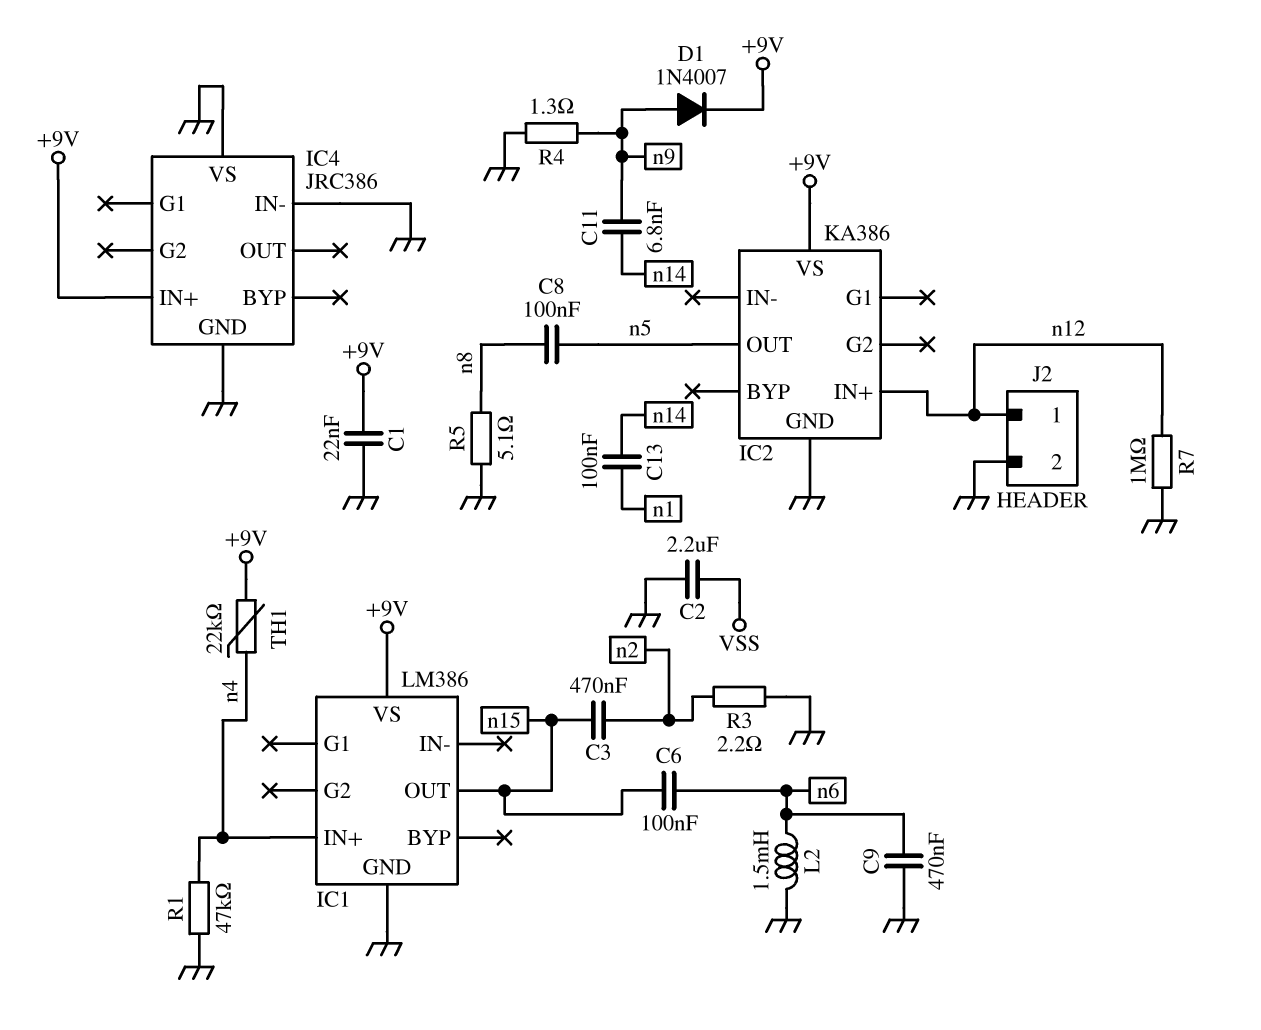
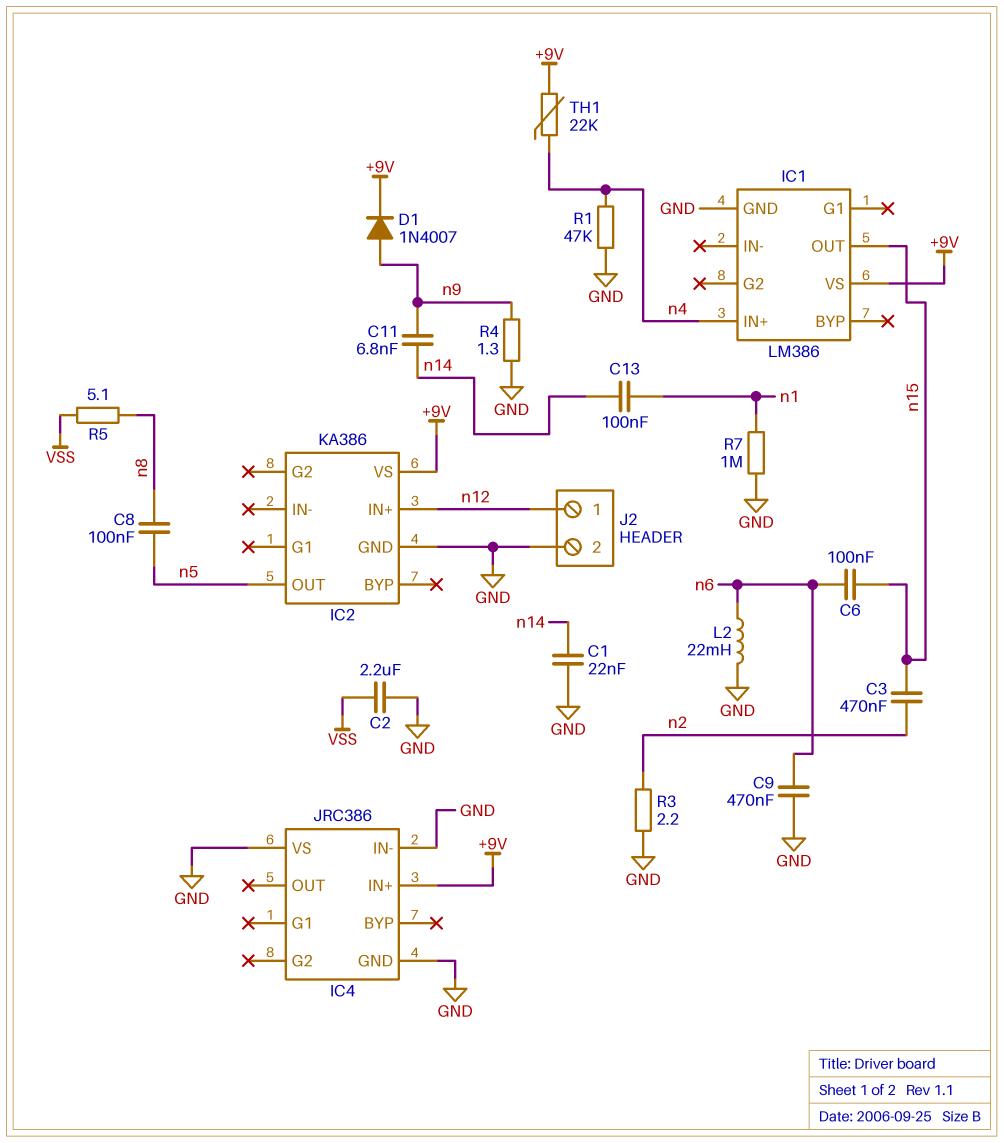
C1: 22nF (+9V, GND) -> 22nF (GND, n14)
L2: 1.5mH (GND, n6) -> 22mH (GND, n6)
R5: 5.1 (GND, n8) -> 5.1 (VSS, n8)
R7: 1M (GND, n12) -> 1M (GND, n1)

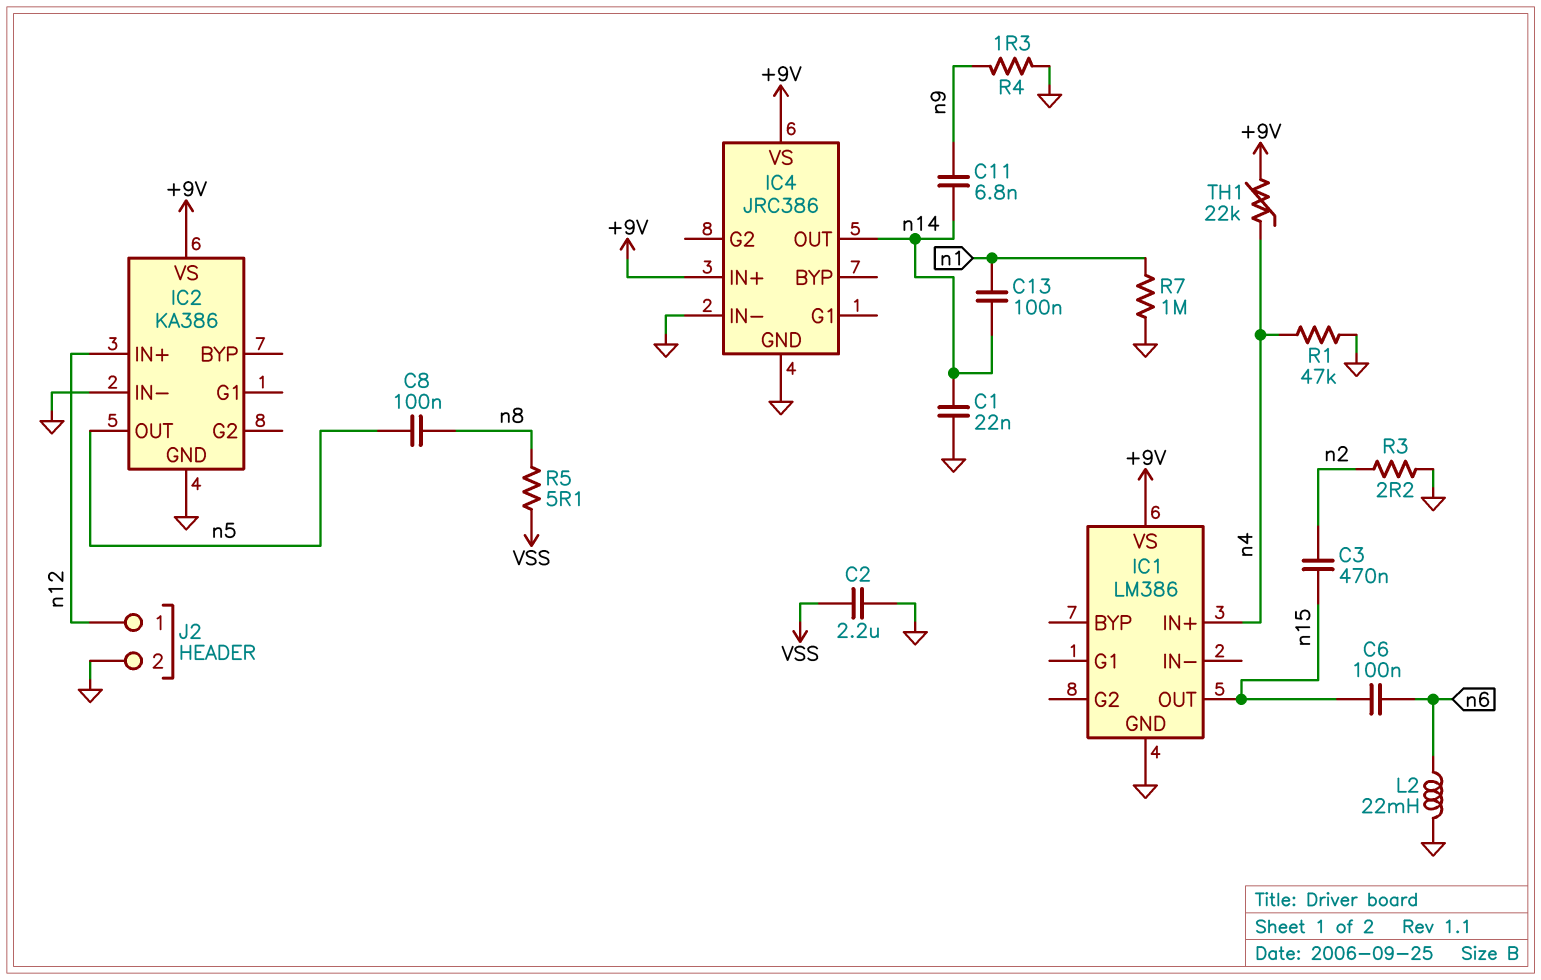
C9: 470nF (GND, n6) -> none
D1: diode 1N4007 (A n9, K +9V) -> none
IC2 pin IN-: none -> GND
IC4 pin OUT: none -> n14
IC4 pin VS: GND -> +9V

